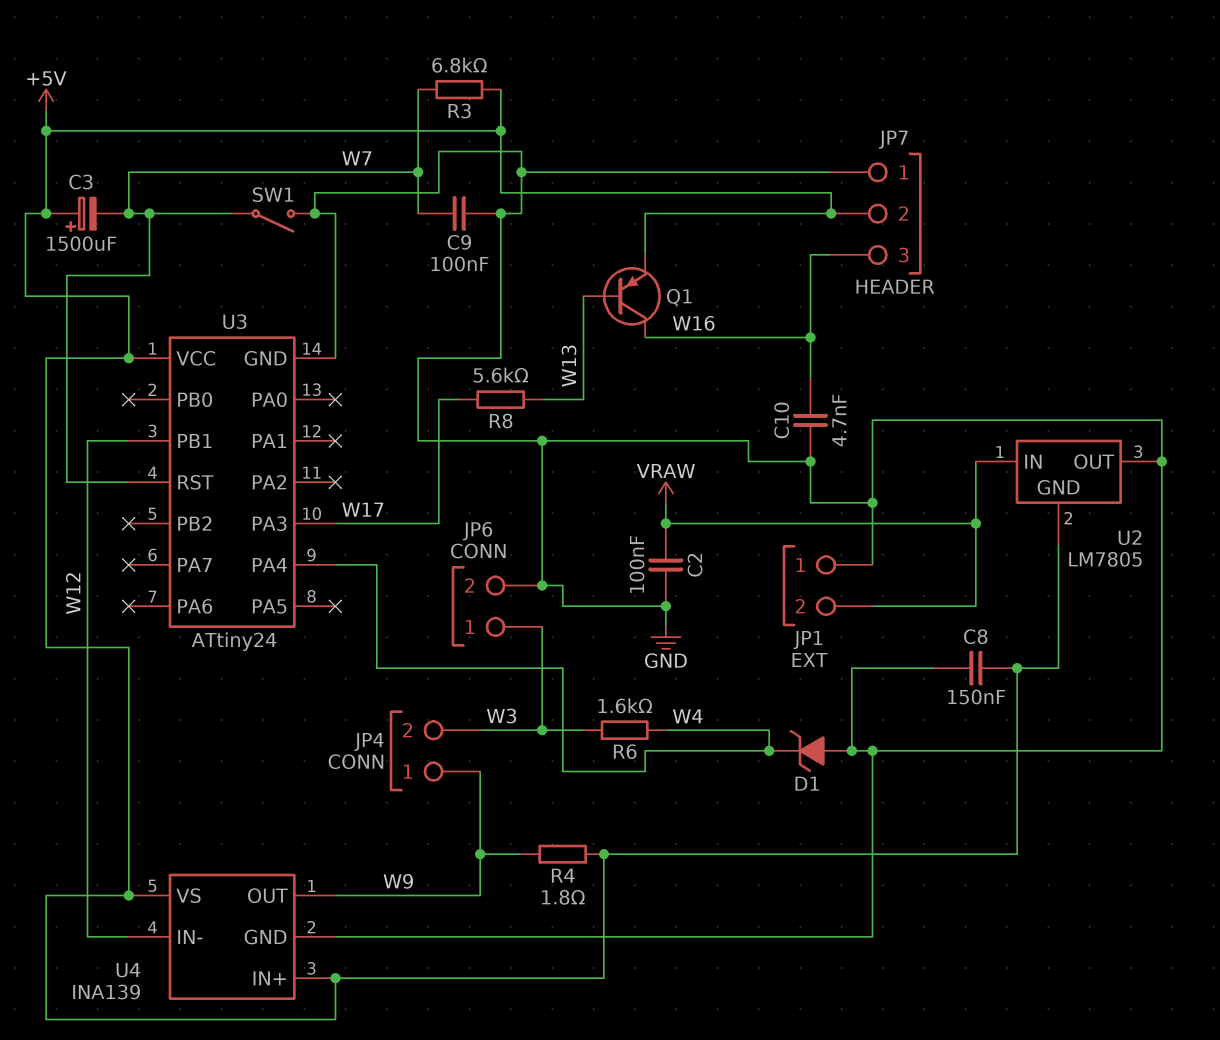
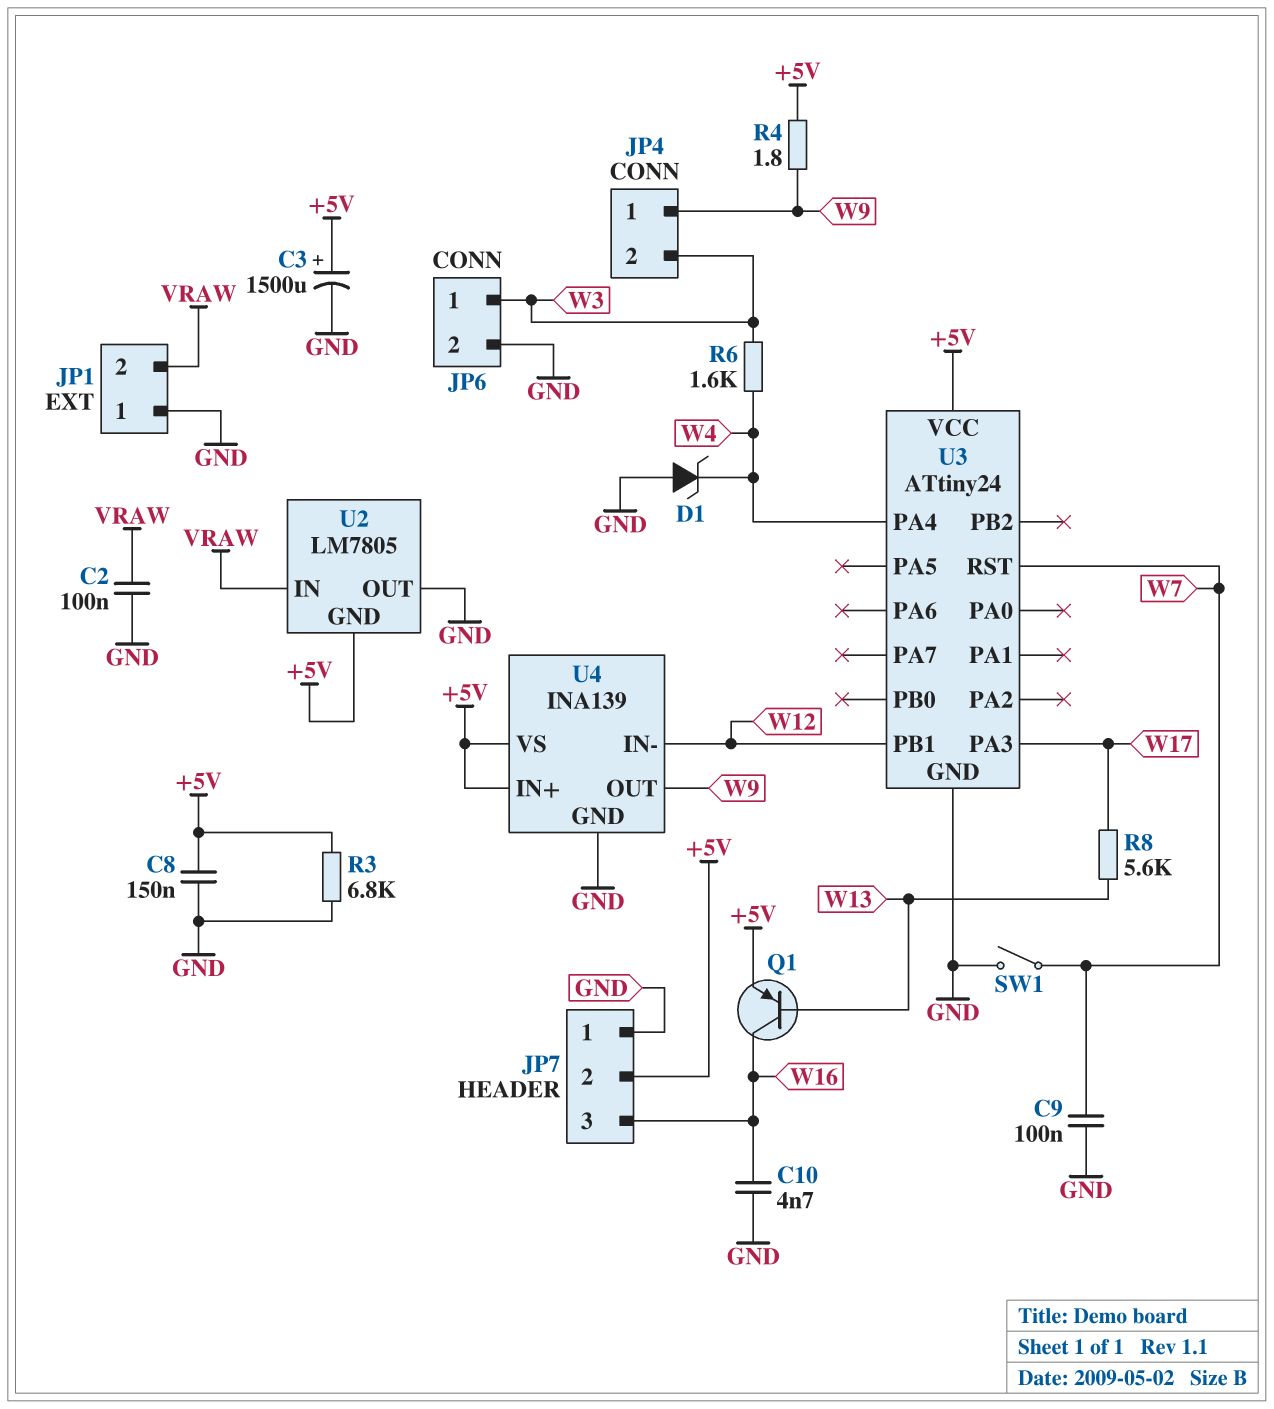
C3: 1500uF (plus +5V, minus W7) -> 1500uF (plus +5V, minus GND)
R3: 6.8k (+5V, W7) -> 6.8k (+5V, GND)

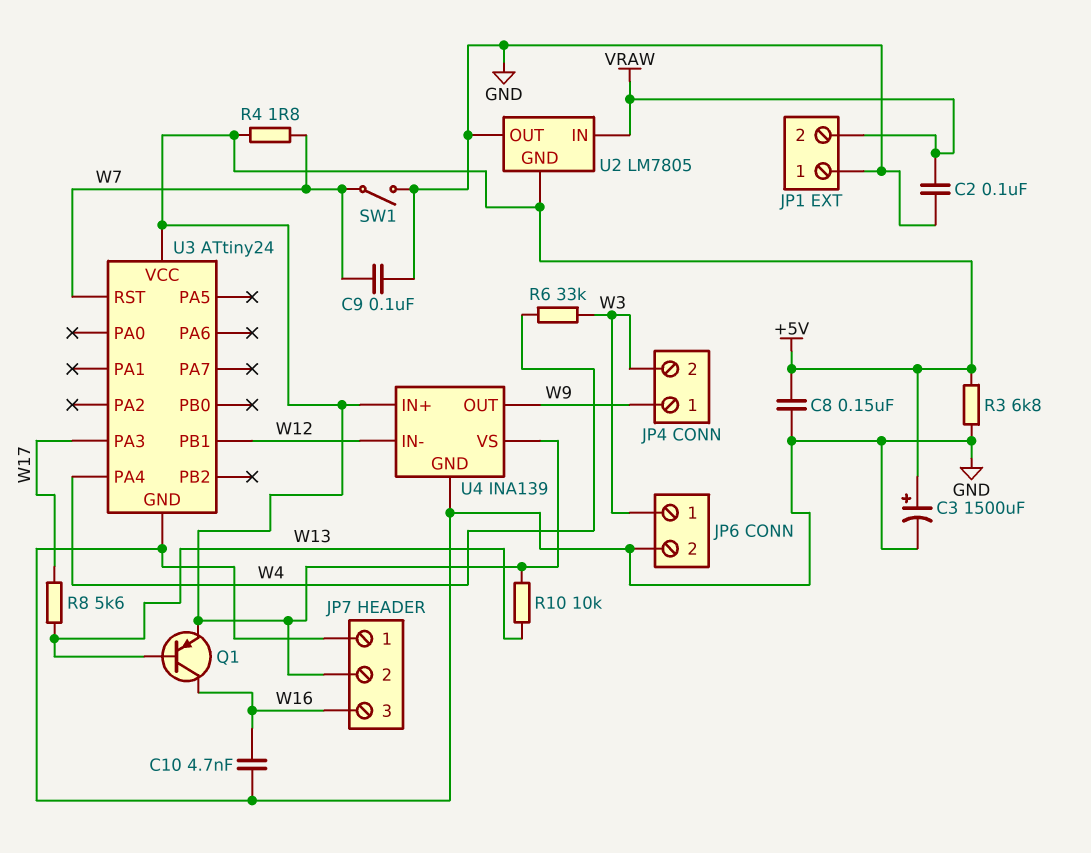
D1: zener (A GND, K W4) -> none
R4: 1.8 (+5V, W9) -> 1.8 (+5V, W7)
R6: 1.6k (W3, W4) -> 33k (W3, W4)
R10: none -> 10k (+5V, W13)

